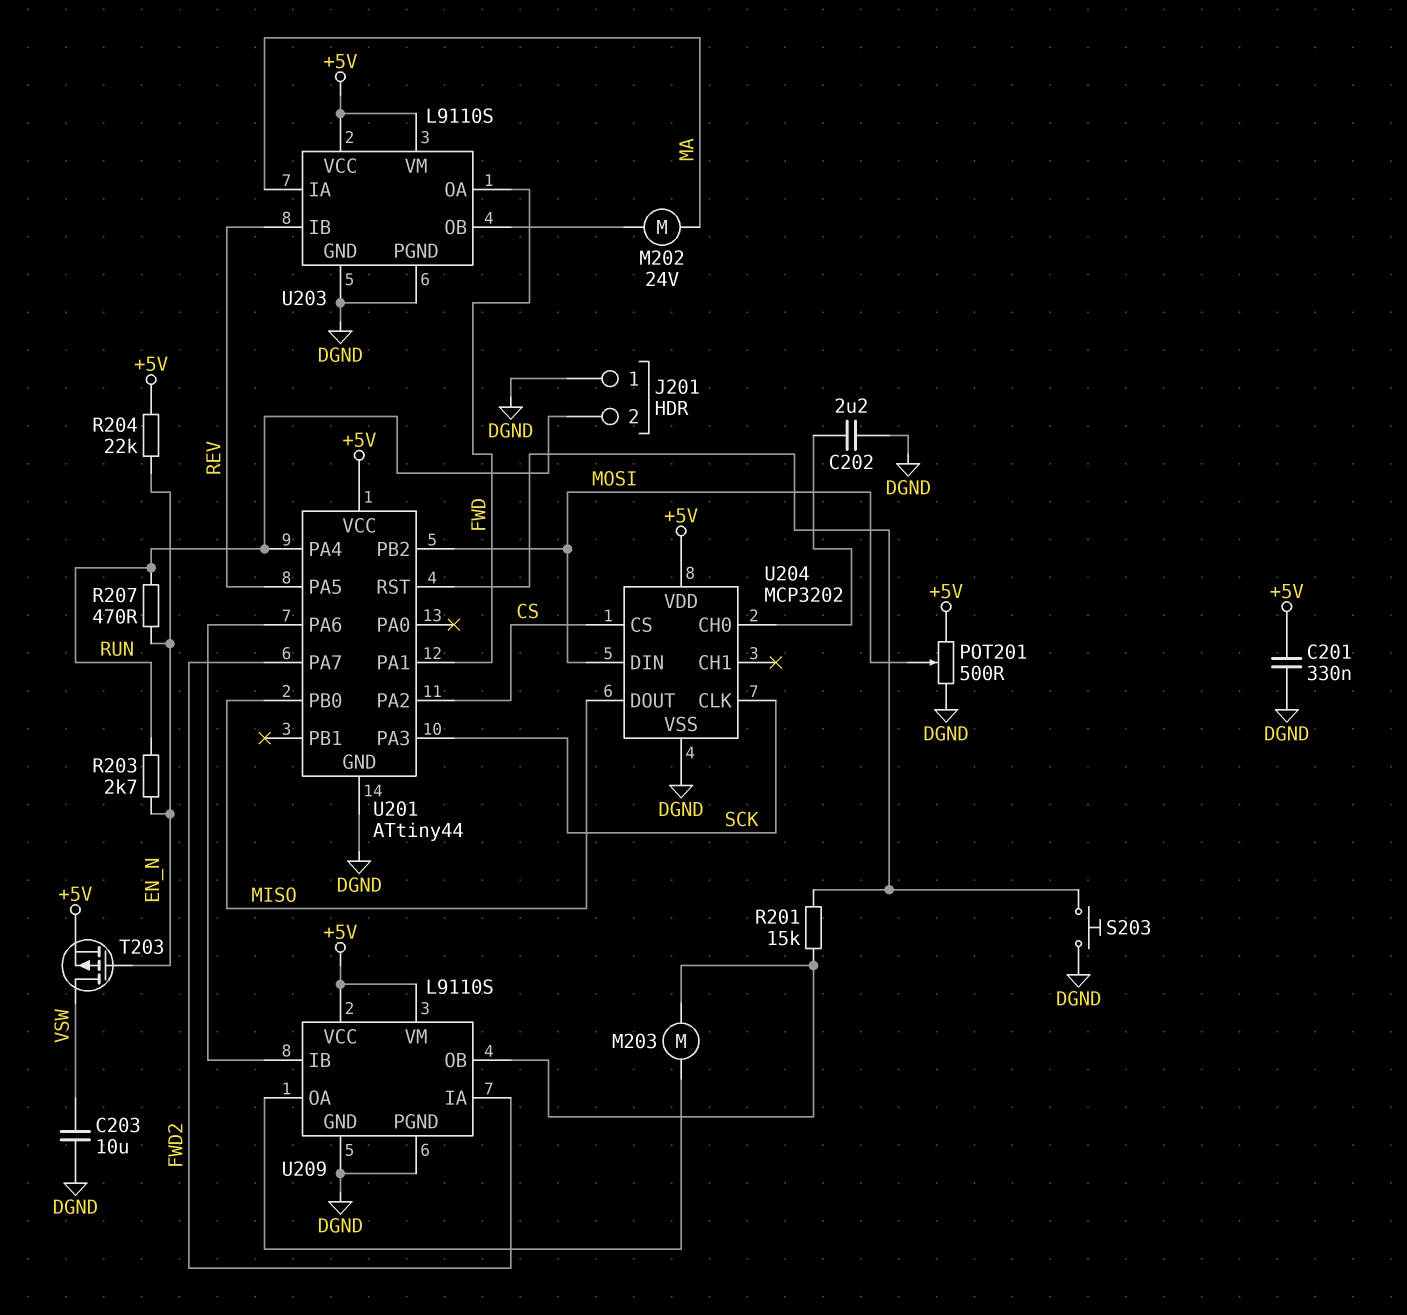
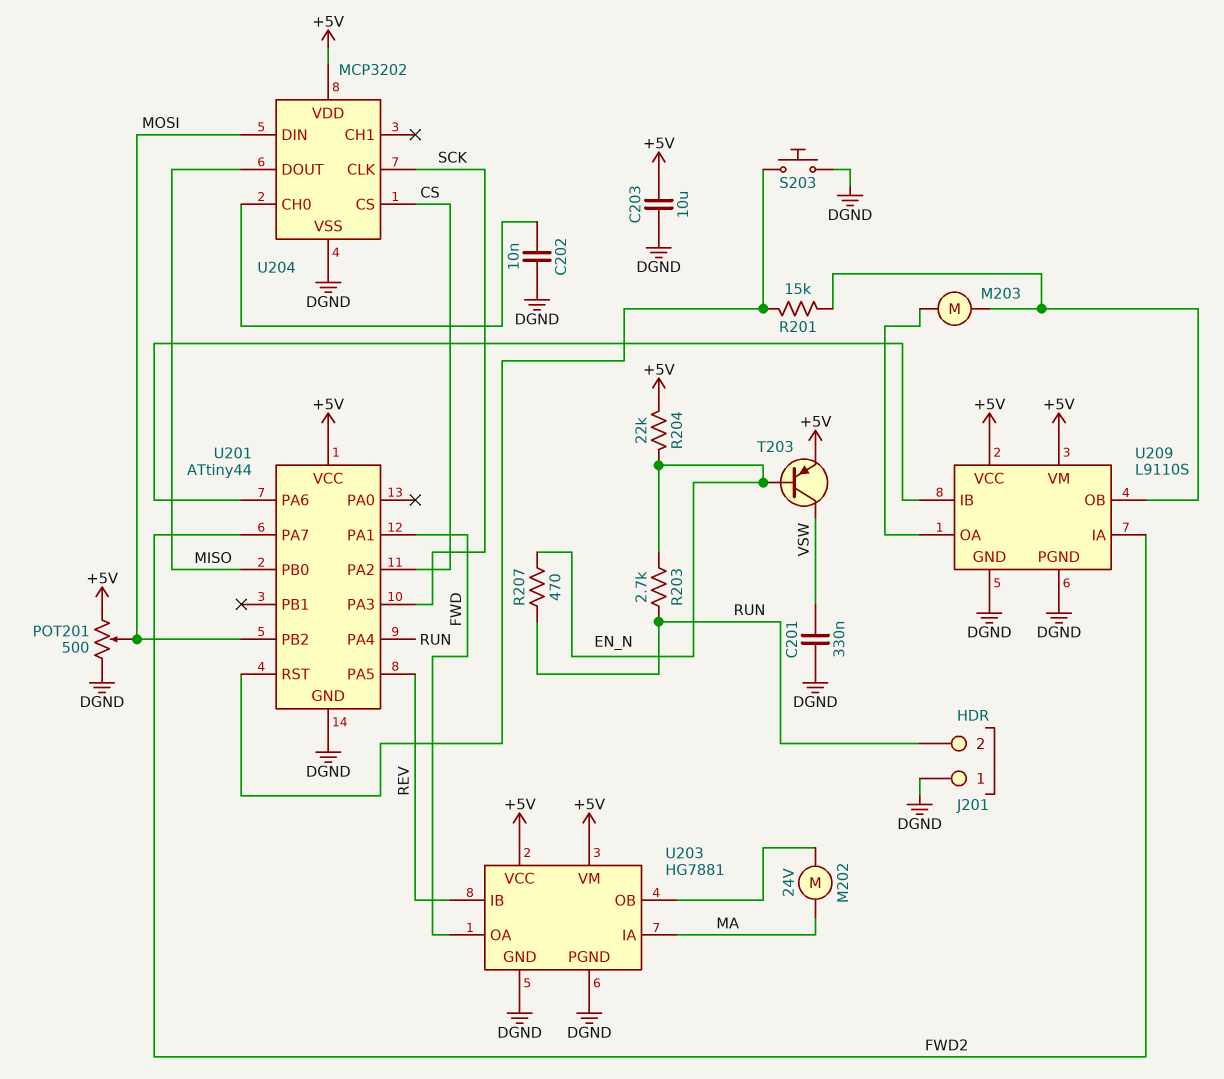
C201: 330nF (+5V, DGND) -> 330nF (DGND, VSW)
C202: 2.2uF (DGND, U204/CH0) -> 10nF (DGND, U204/CH0)
C203: 10uF (DGND, VSW) -> 10uF (+5V, DGND)
T203: PMOS (G EN_N, D VSW, S +5V) -> PNP (B EN_N, C VSW, E +5V)
U203: L9110S -> HG7881

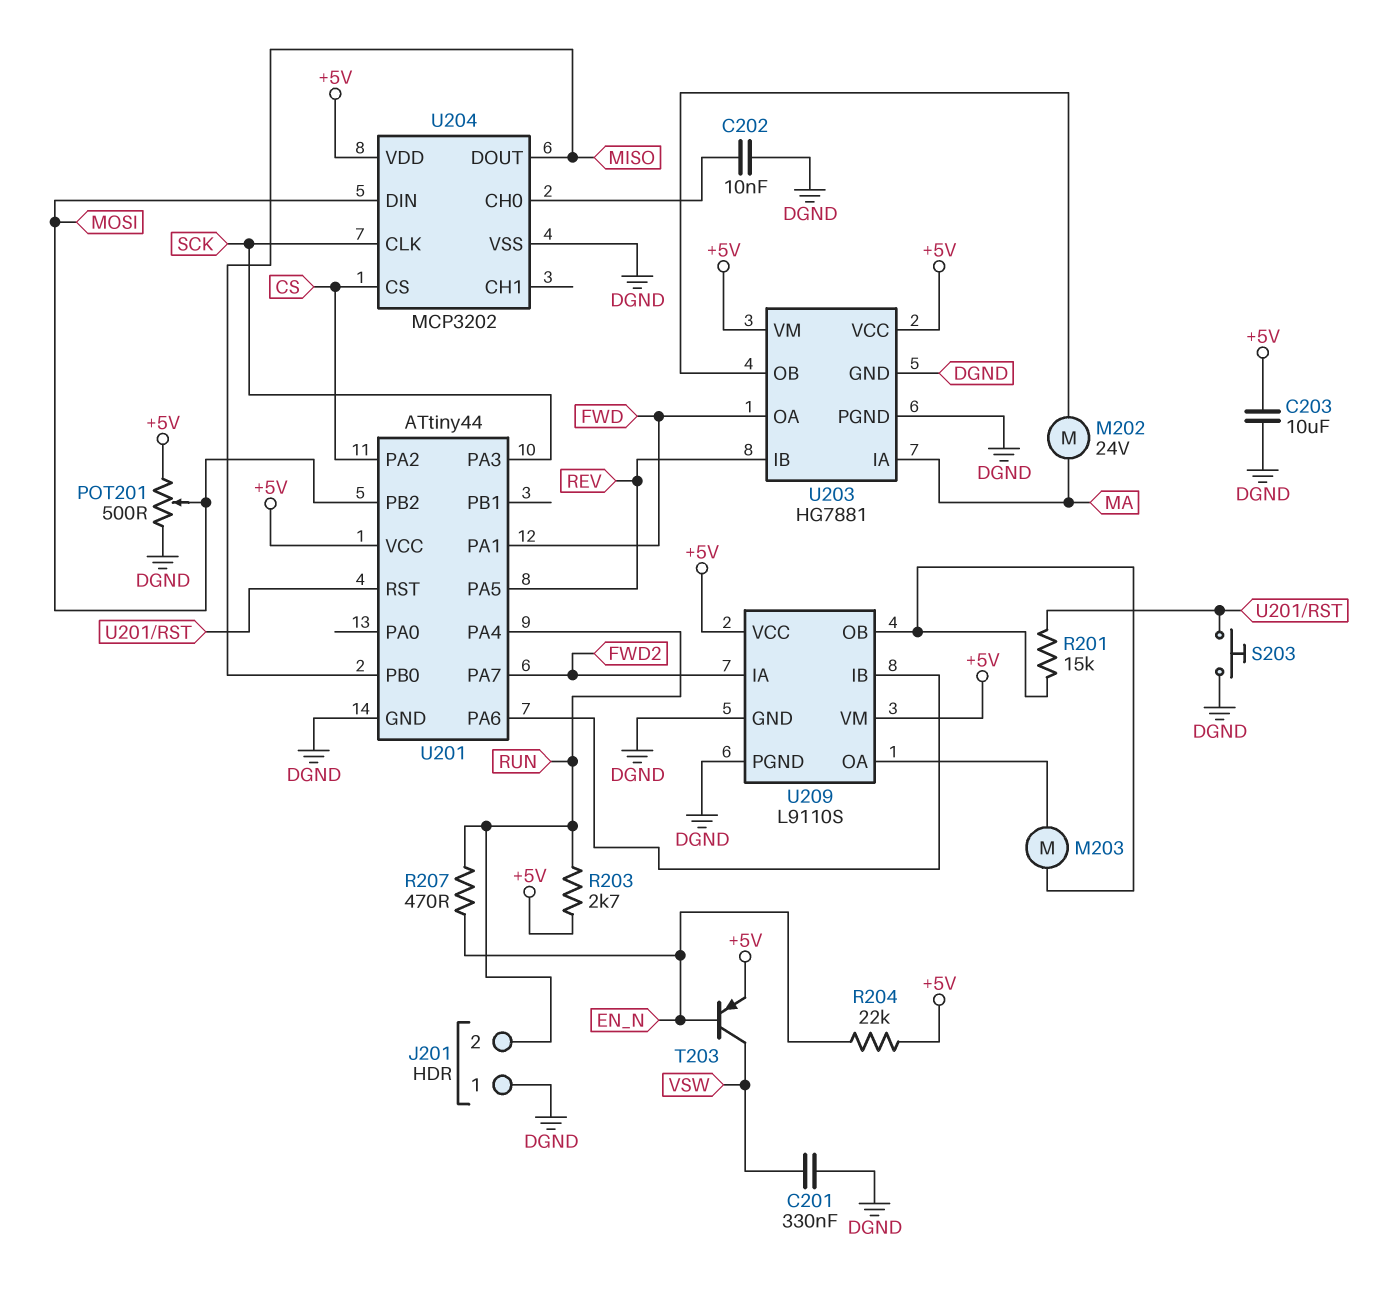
R203: 2.7k (EN_N, RUN) -> 2.7k (+5V, RUN)

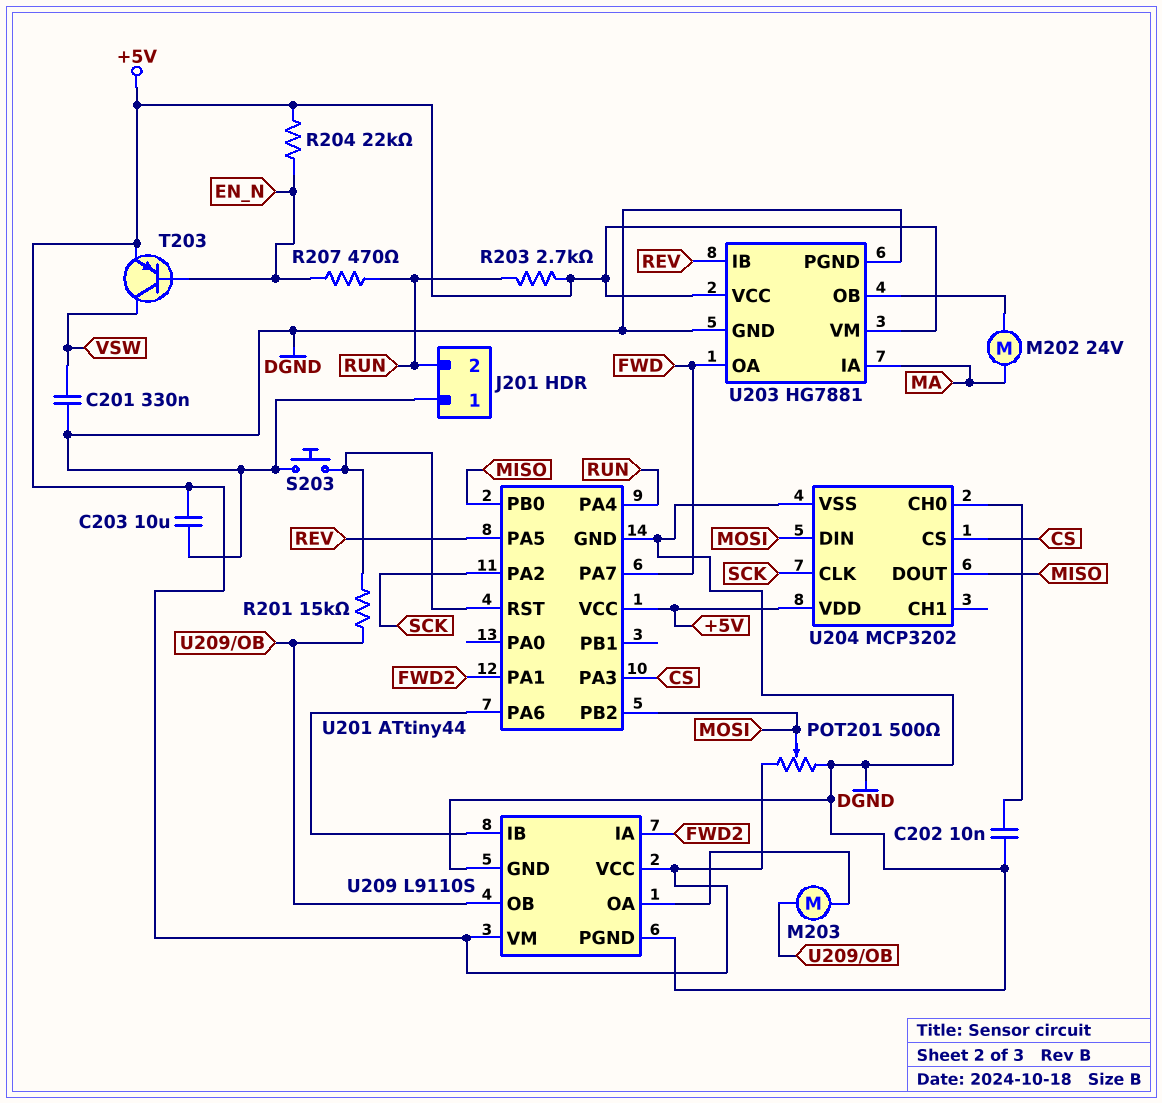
U201 pin PA1: FWD -> FWD2
U201 pin PA2: CS -> SCK
U201 pin PA3: SCK -> CS
U201 pin PA7: FWD2 -> FWD

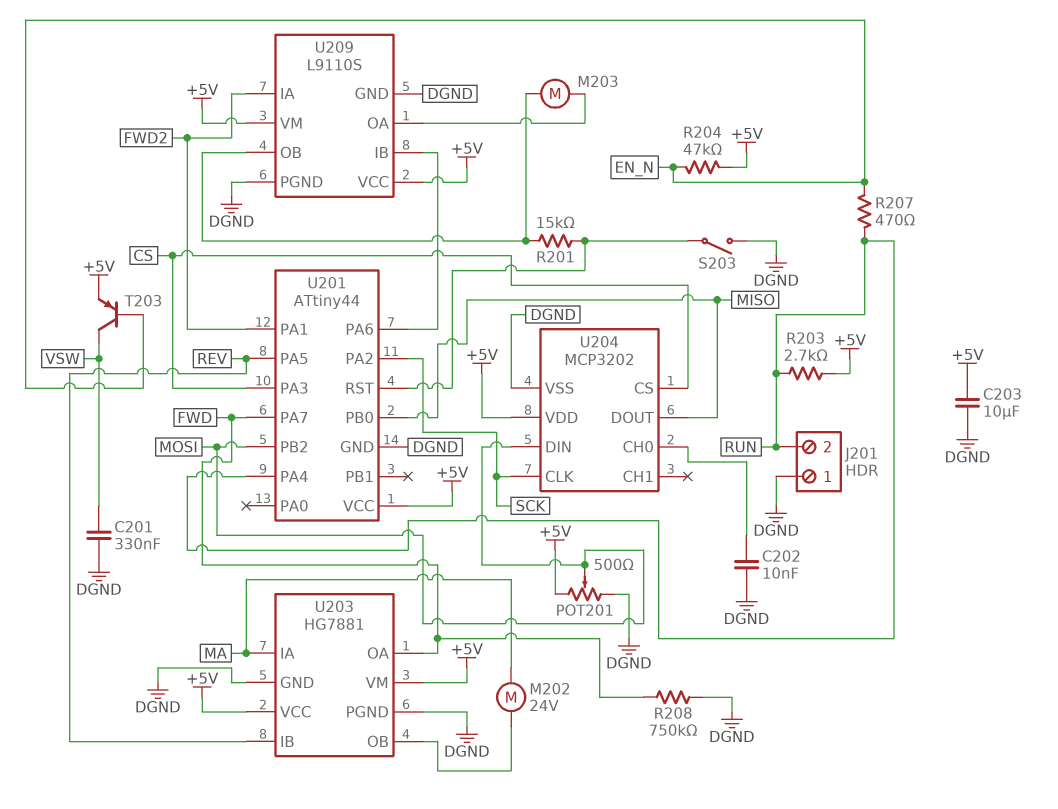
R204: 22k (+5V, EN_N) -> 47k (+5V, EN_N)
R208: none -> 750k (DGND, FWD)
S203: button (DGND, U201/RST) -> switch (DGND, U201/RST)

